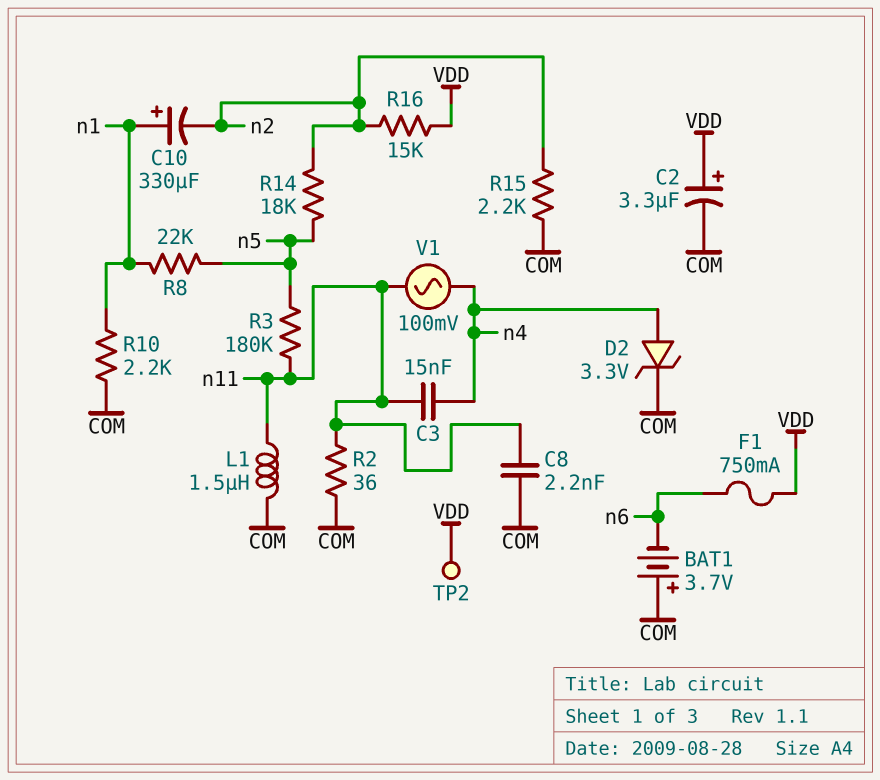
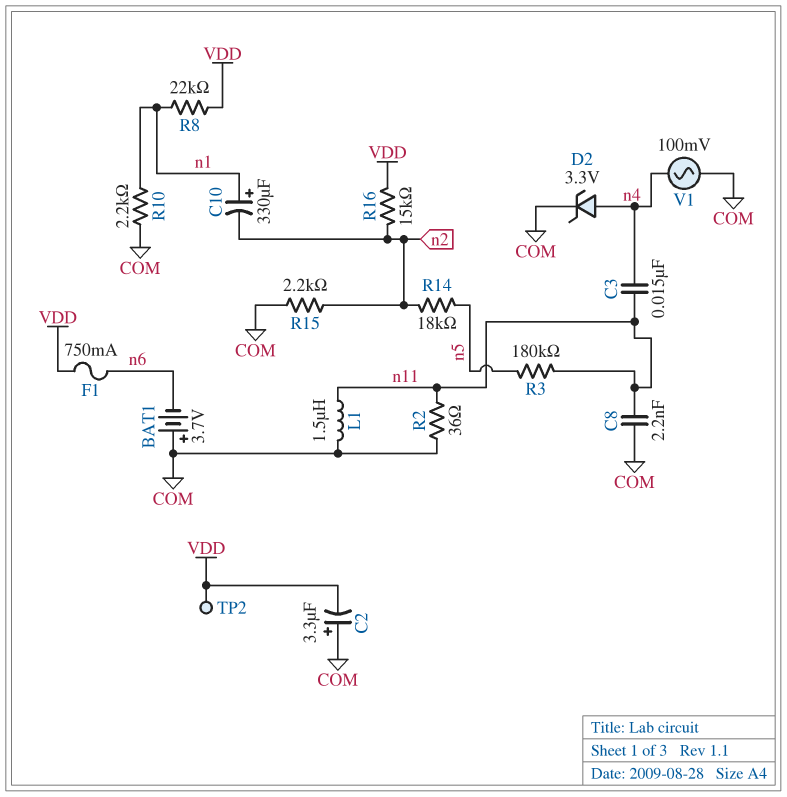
C2: 3.3uF (plus VDD, minus COM) -> 3.3uF (plus COM, minus VDD)
R8: 22k (n1, n5) -> 22k (VDD, n1)
V1: AC 100mV (n4, n11) -> AC 100mV (COM, n4)

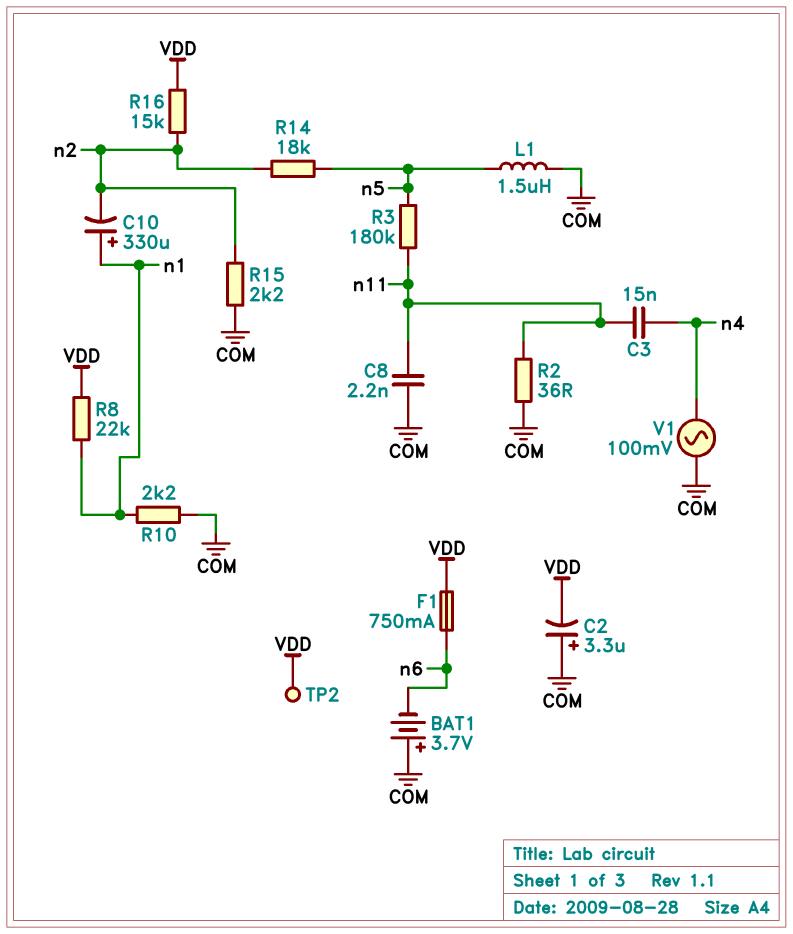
D2: zener 3.3V (A n4, K COM) -> none
L1: 1.5uH (COM, n11) -> 1.5uH (COM, n5)

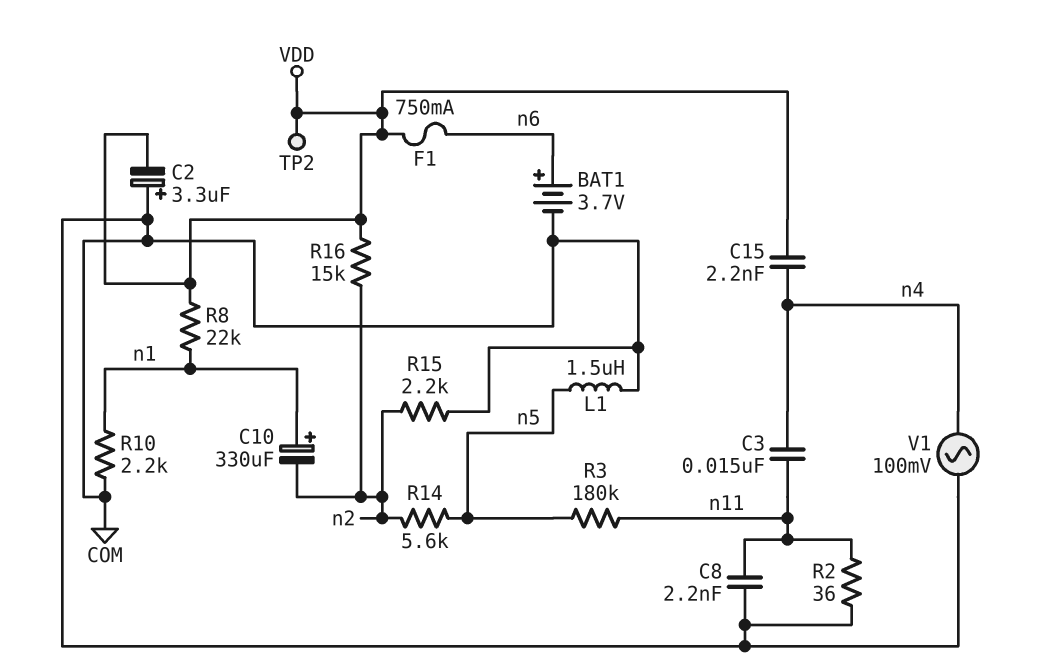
BAT1: 3.7V (plus COM, minus n6) -> 3.7V (plus n6, minus COM)
C15: none -> 2.2nF (VDD, n4)
R14: 18k (n2, n5) -> 5.6k (n2, n5)

